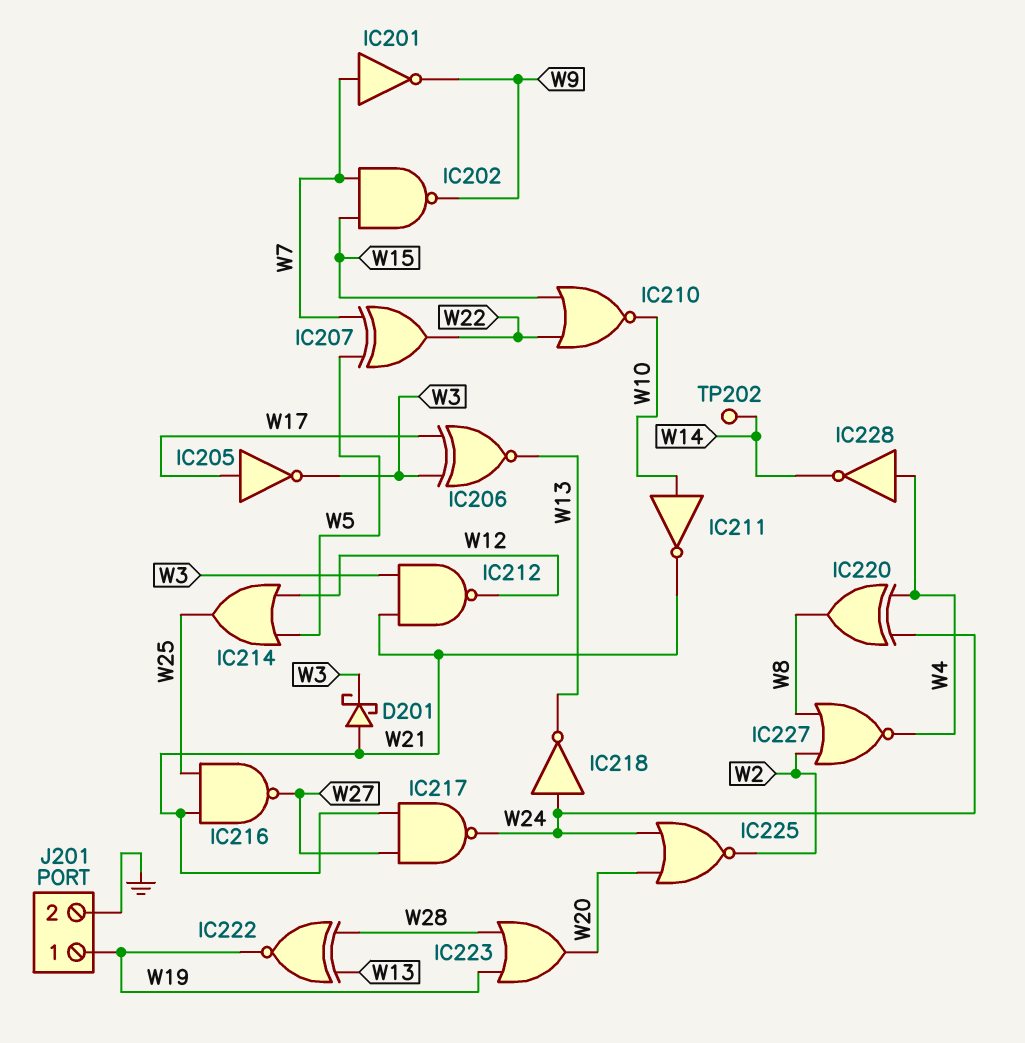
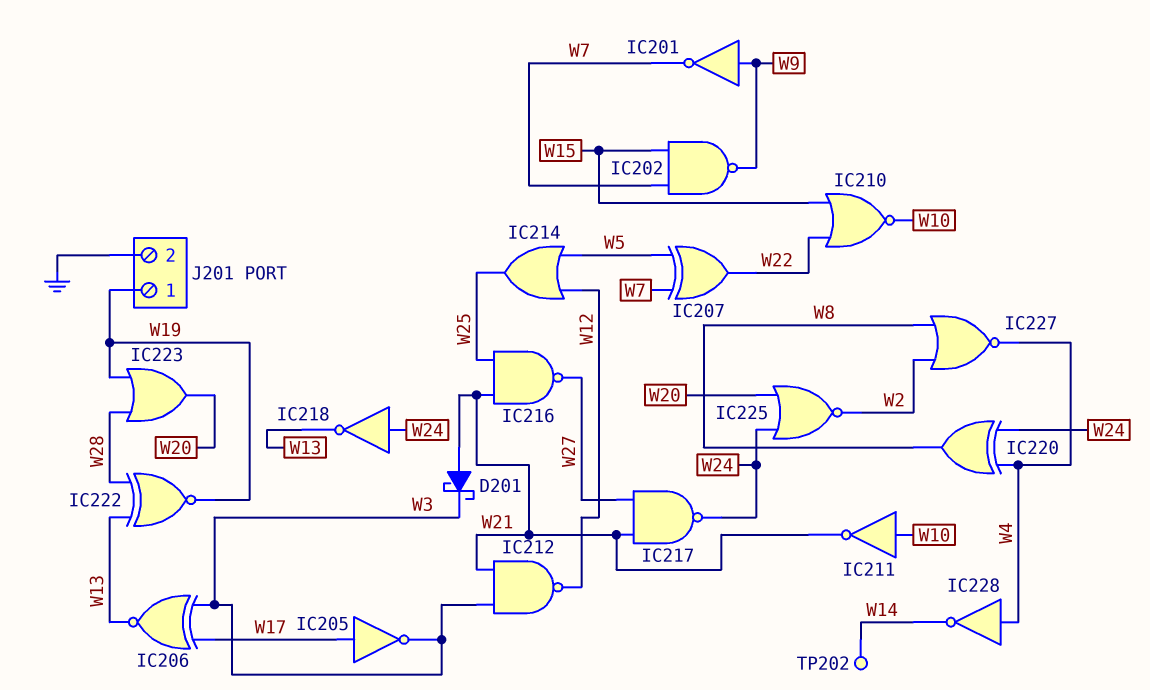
IC201: NOT (in W7, out W9) -> NOT (in W9, out W7)

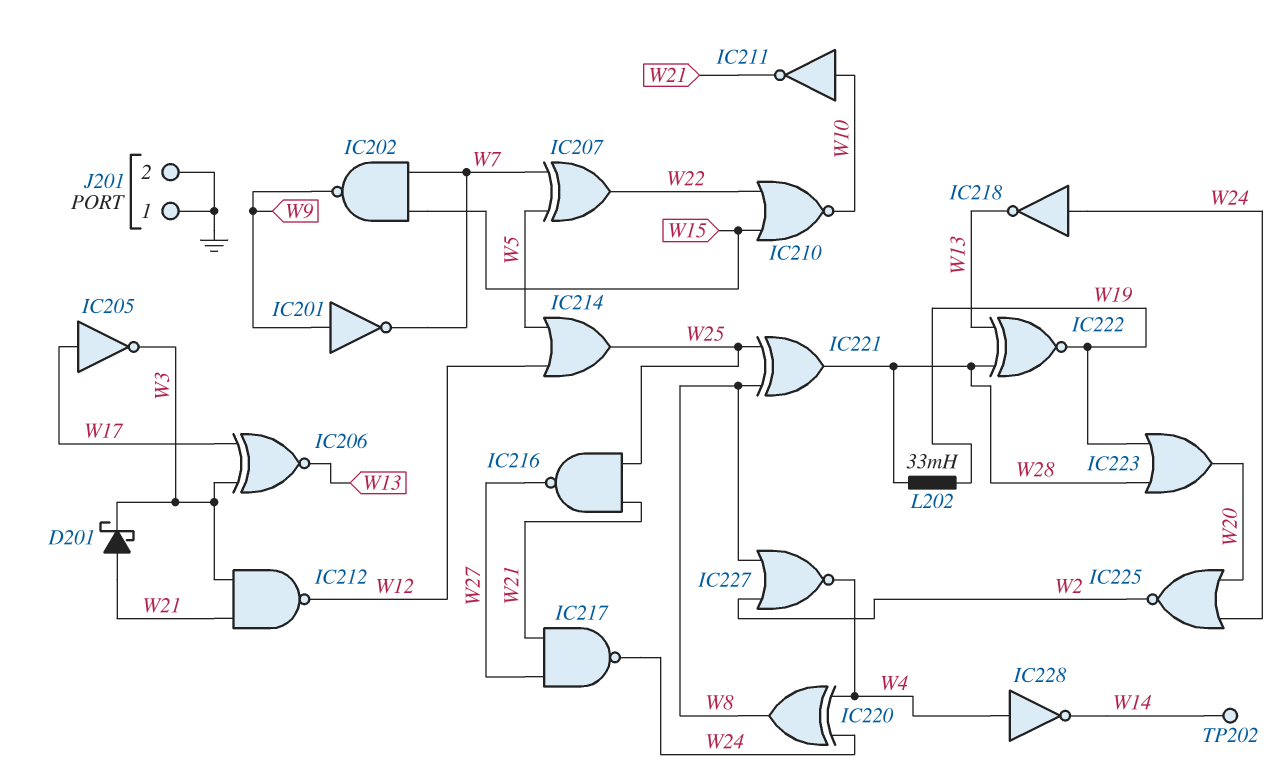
IC221: none -> XOR (in W8, in W25, out W28)
J201 pin 1: W19 -> GND
L202: none -> 33mH (W19, W28)

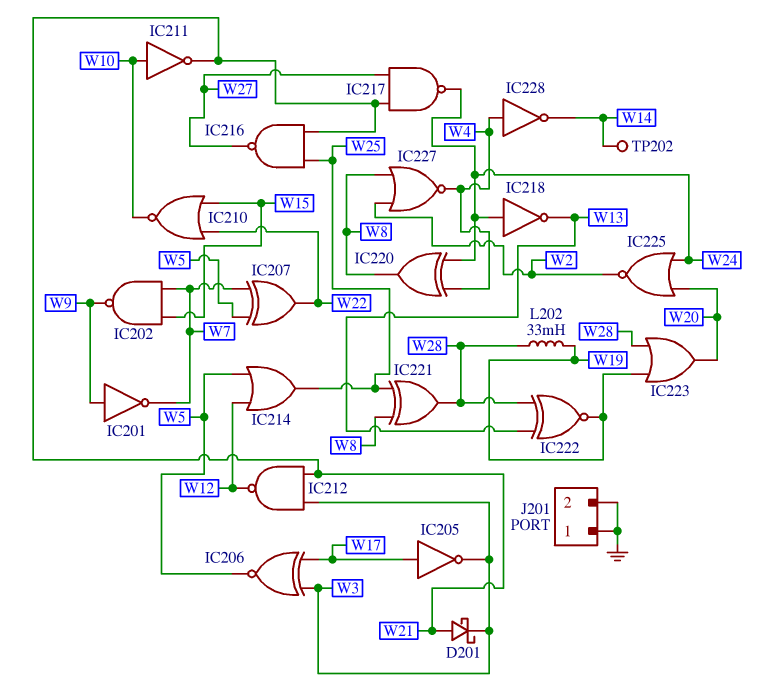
IC206: XNOR (in W3, in W17, out W13) -> XNOR (in W3, in W17, out W5)

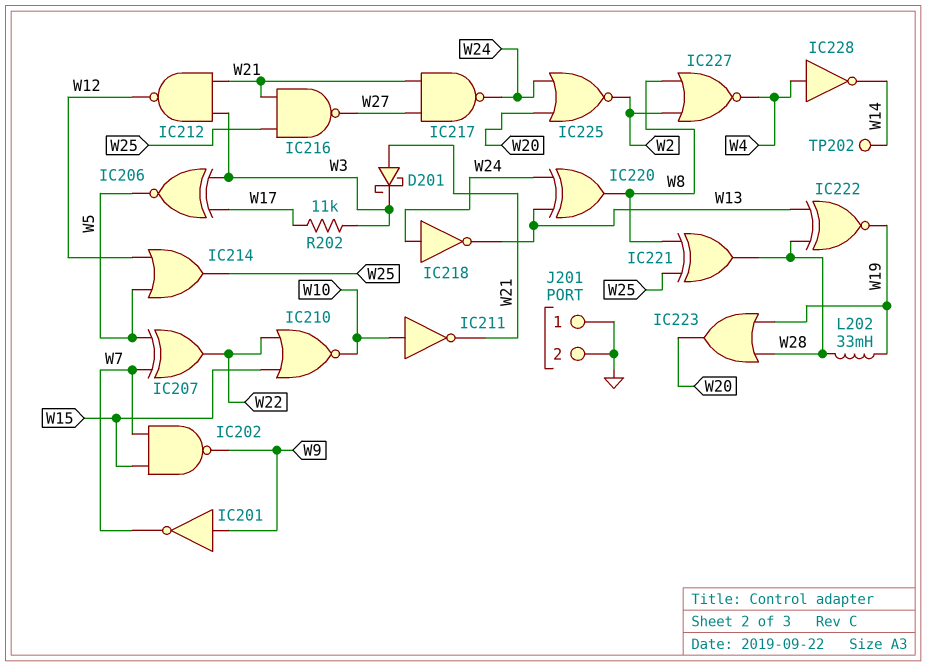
IC205: NOT (in W17, out W3) -> none
IC220: XOR (in W4, in W24, out W8) -> XOR (in W13, in W24, out W8)
R202: none -> 11k (W3, W17)

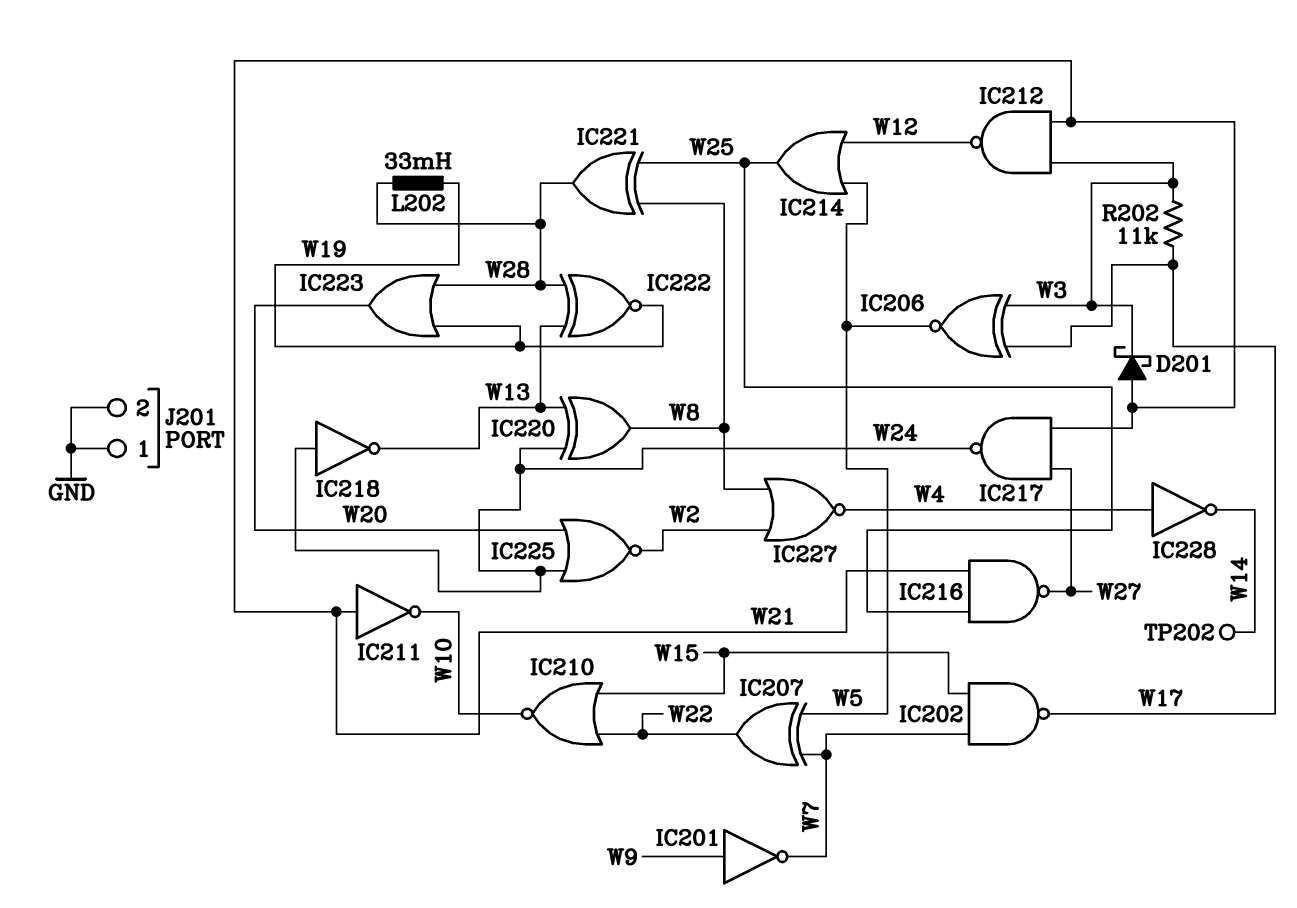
IC202: NAND (in W7, in W15, out W9) -> NAND (in W7, in W15, out W17)
IC211: NOT (in W10, out W21) -> NOT (in W21, out W10)

